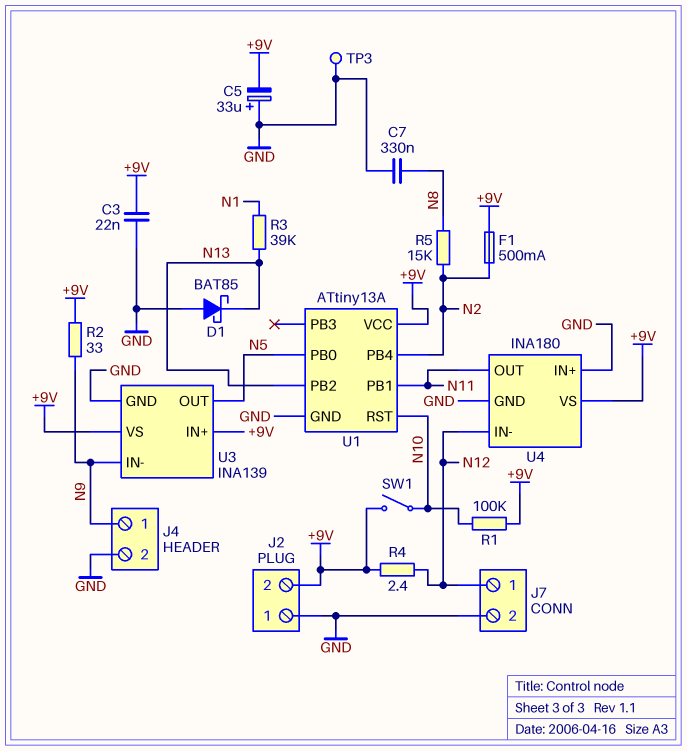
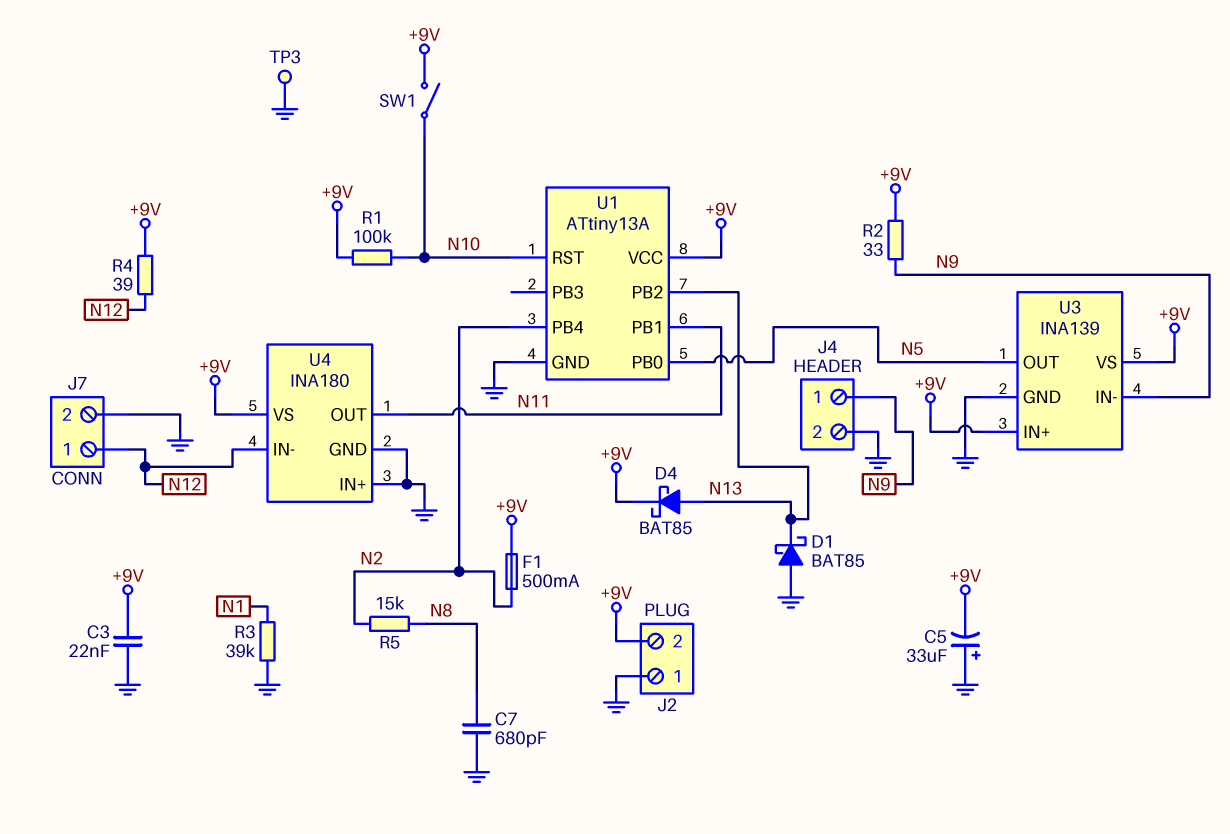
C7: 330nF (GND, N8) -> 680pF (GND, N8)
D4: none -> schottky BAT85 (A N13, K +9V)
R3: 39k (N1, N13) -> 39k (GND, N1)
R4: 2.4 (+9V, N12) -> 39 (+9V, N12)

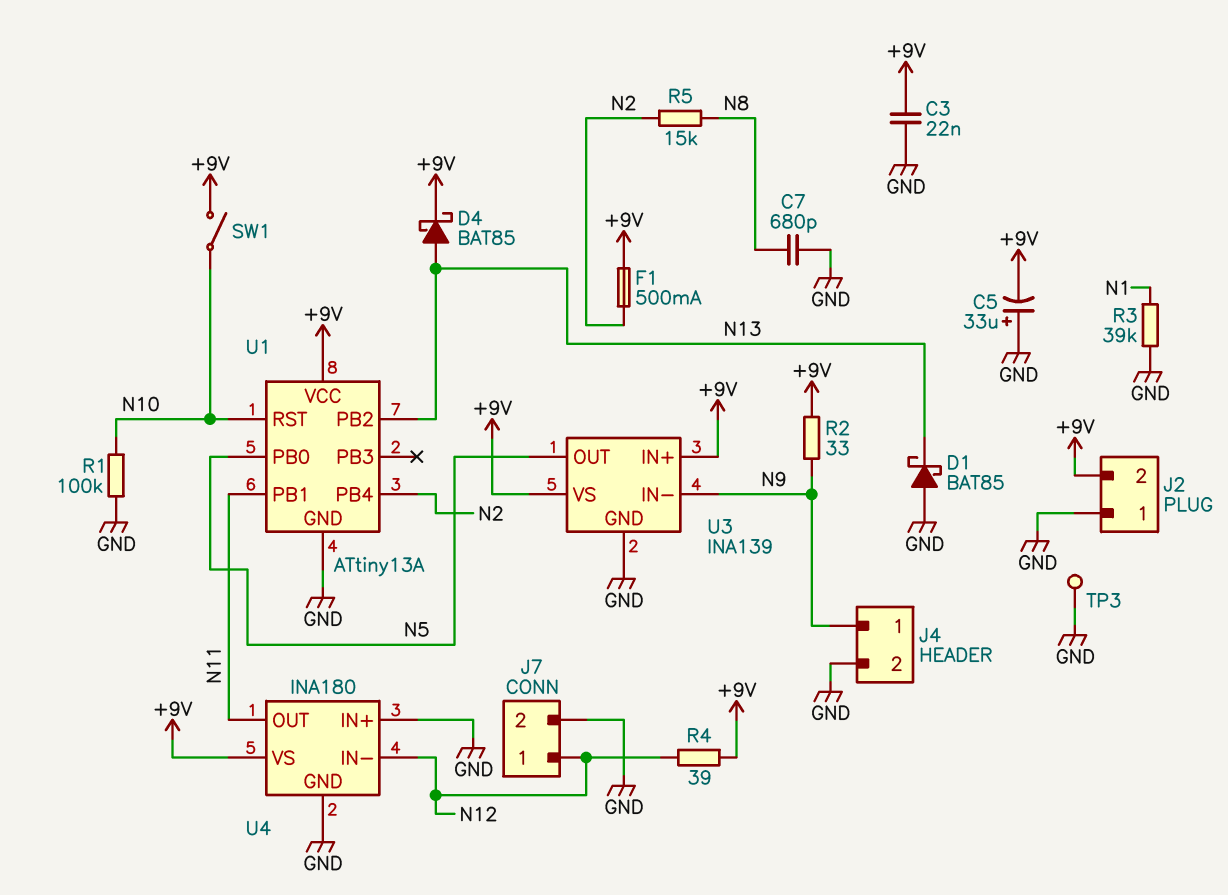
R1: 100k (+9V, N10) -> 100k (GND, N10)

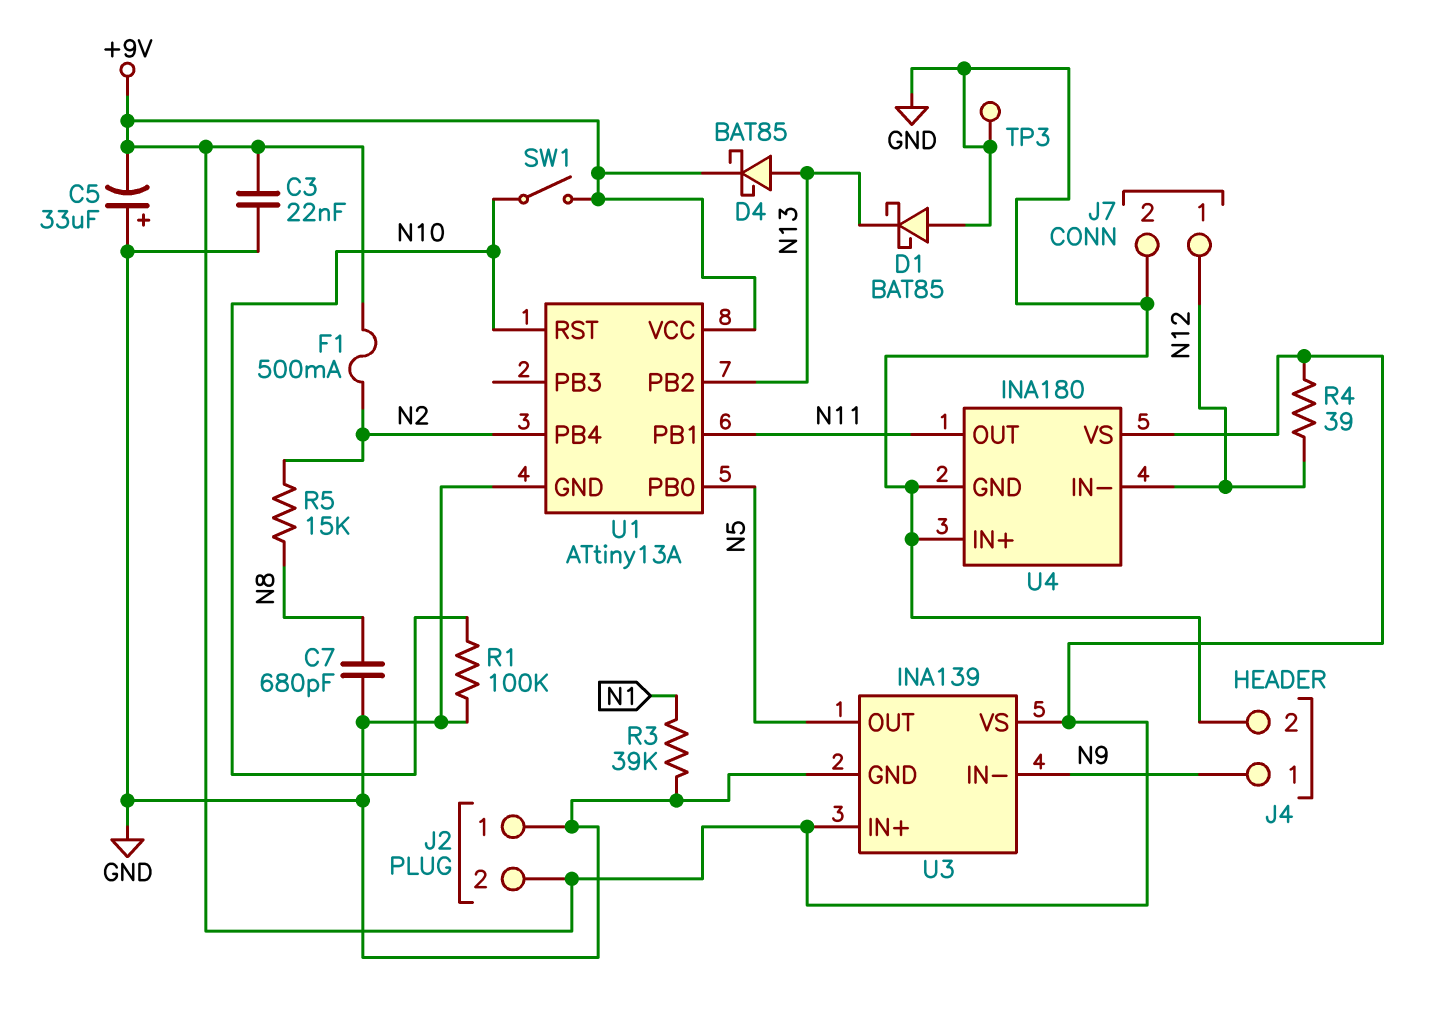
R2: 33 (+9V, N9) -> none

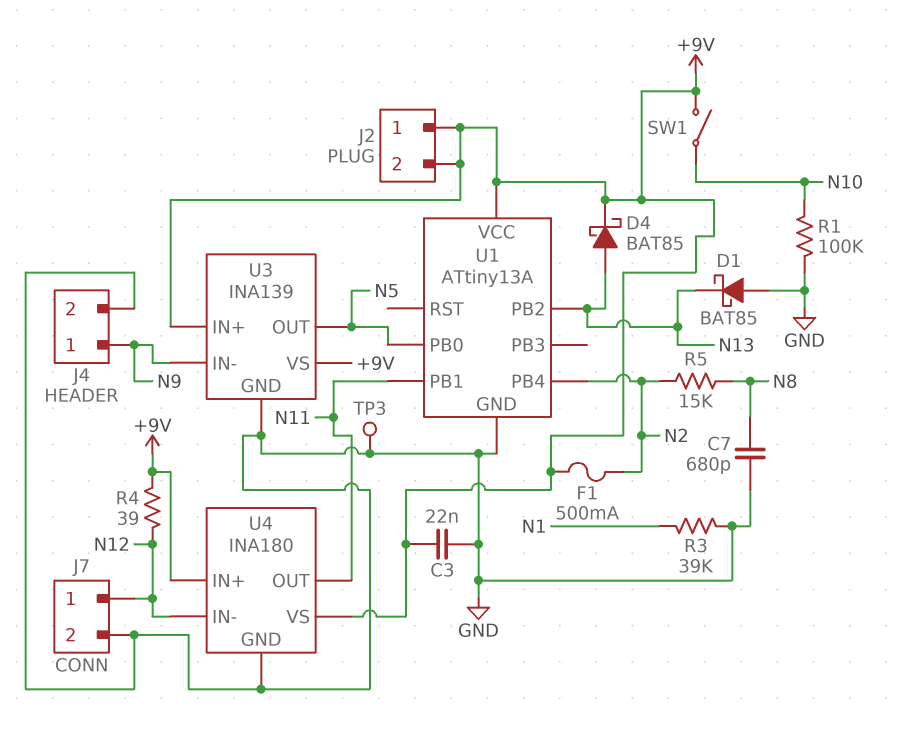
C5: 33uF (plus GND, minus +9V) -> none
J2 pin 1: GND -> +9V
U1 pin RST: N10 -> none
U4 pin IN+: GND -> +9V

